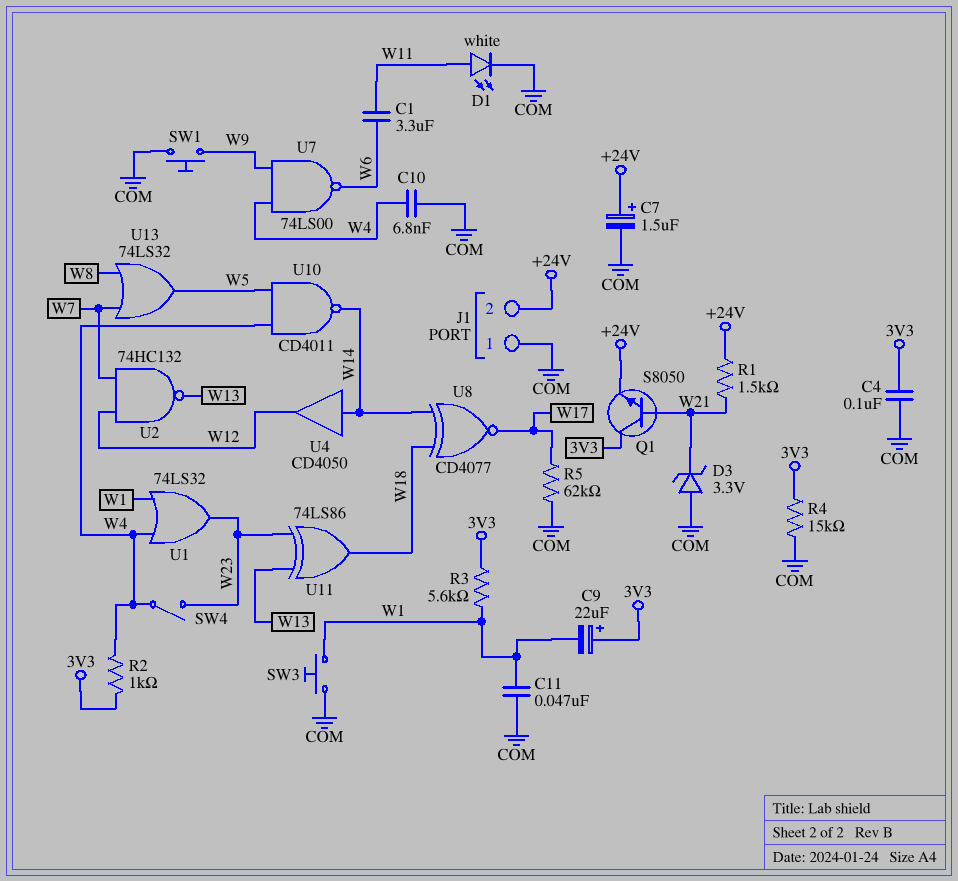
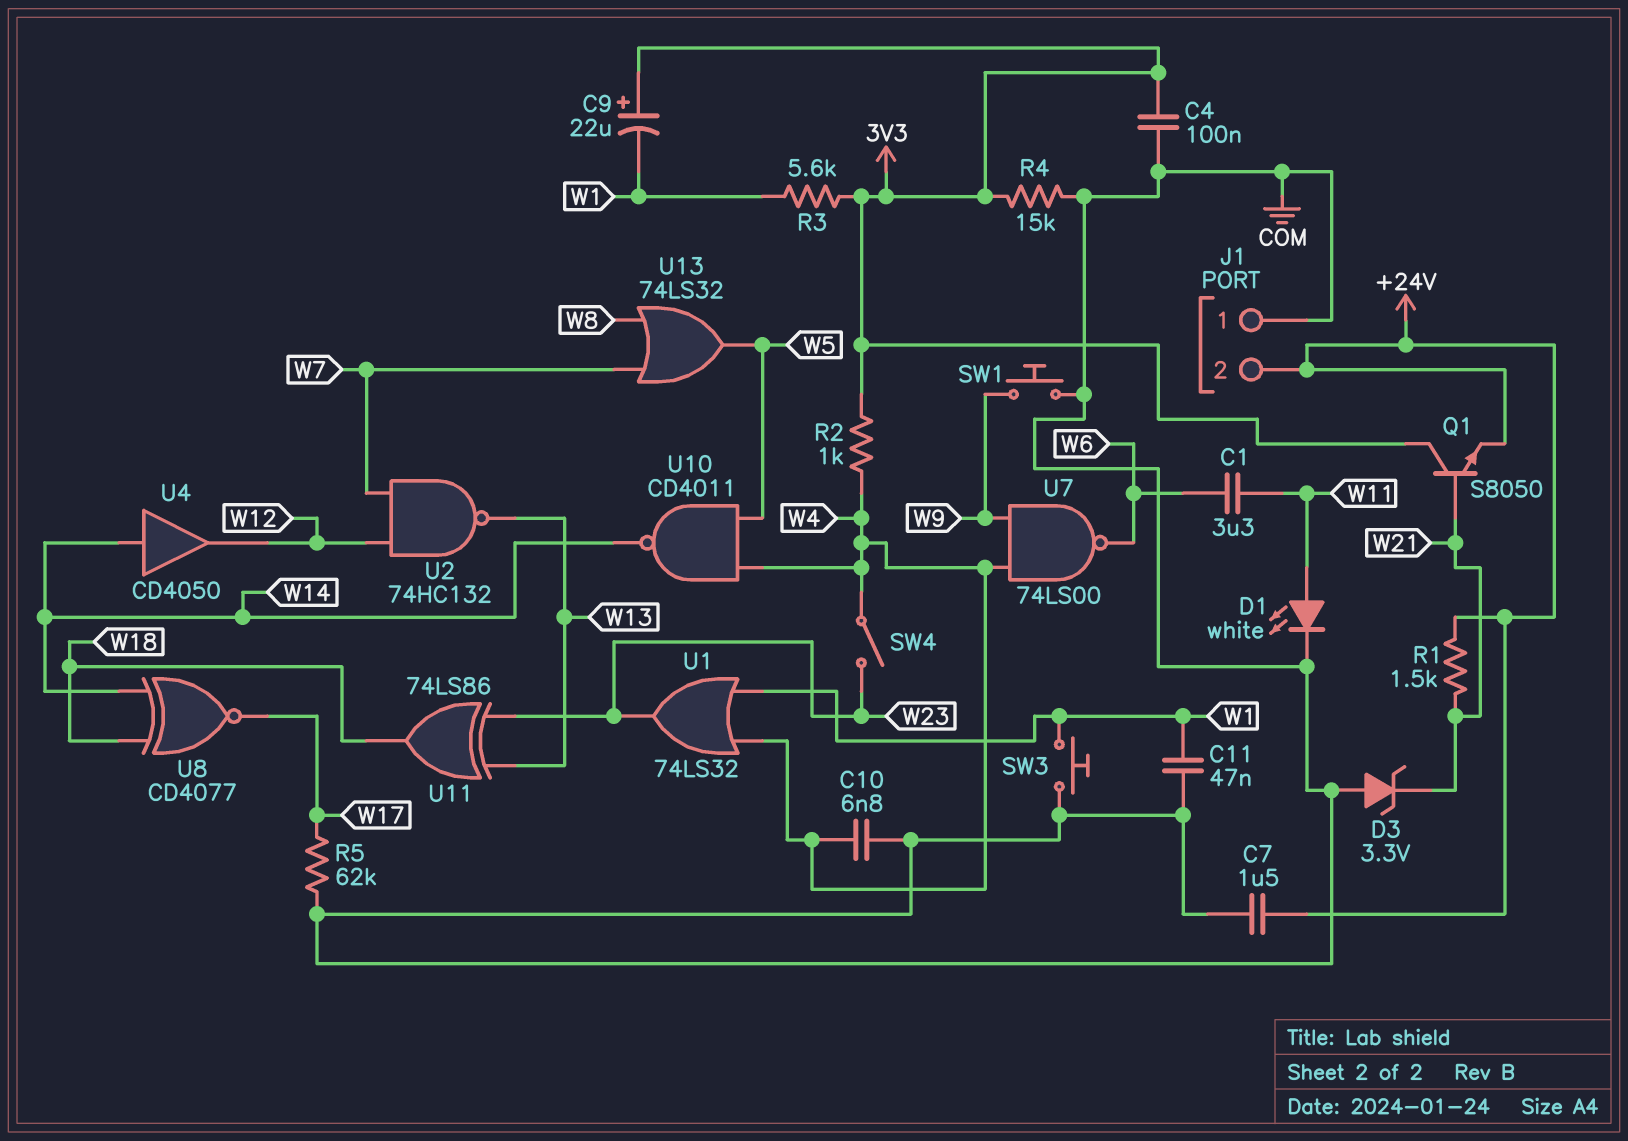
C7: 1.5uF (plus +24V, minus COM) -> 1.5uF (+24V, COM)

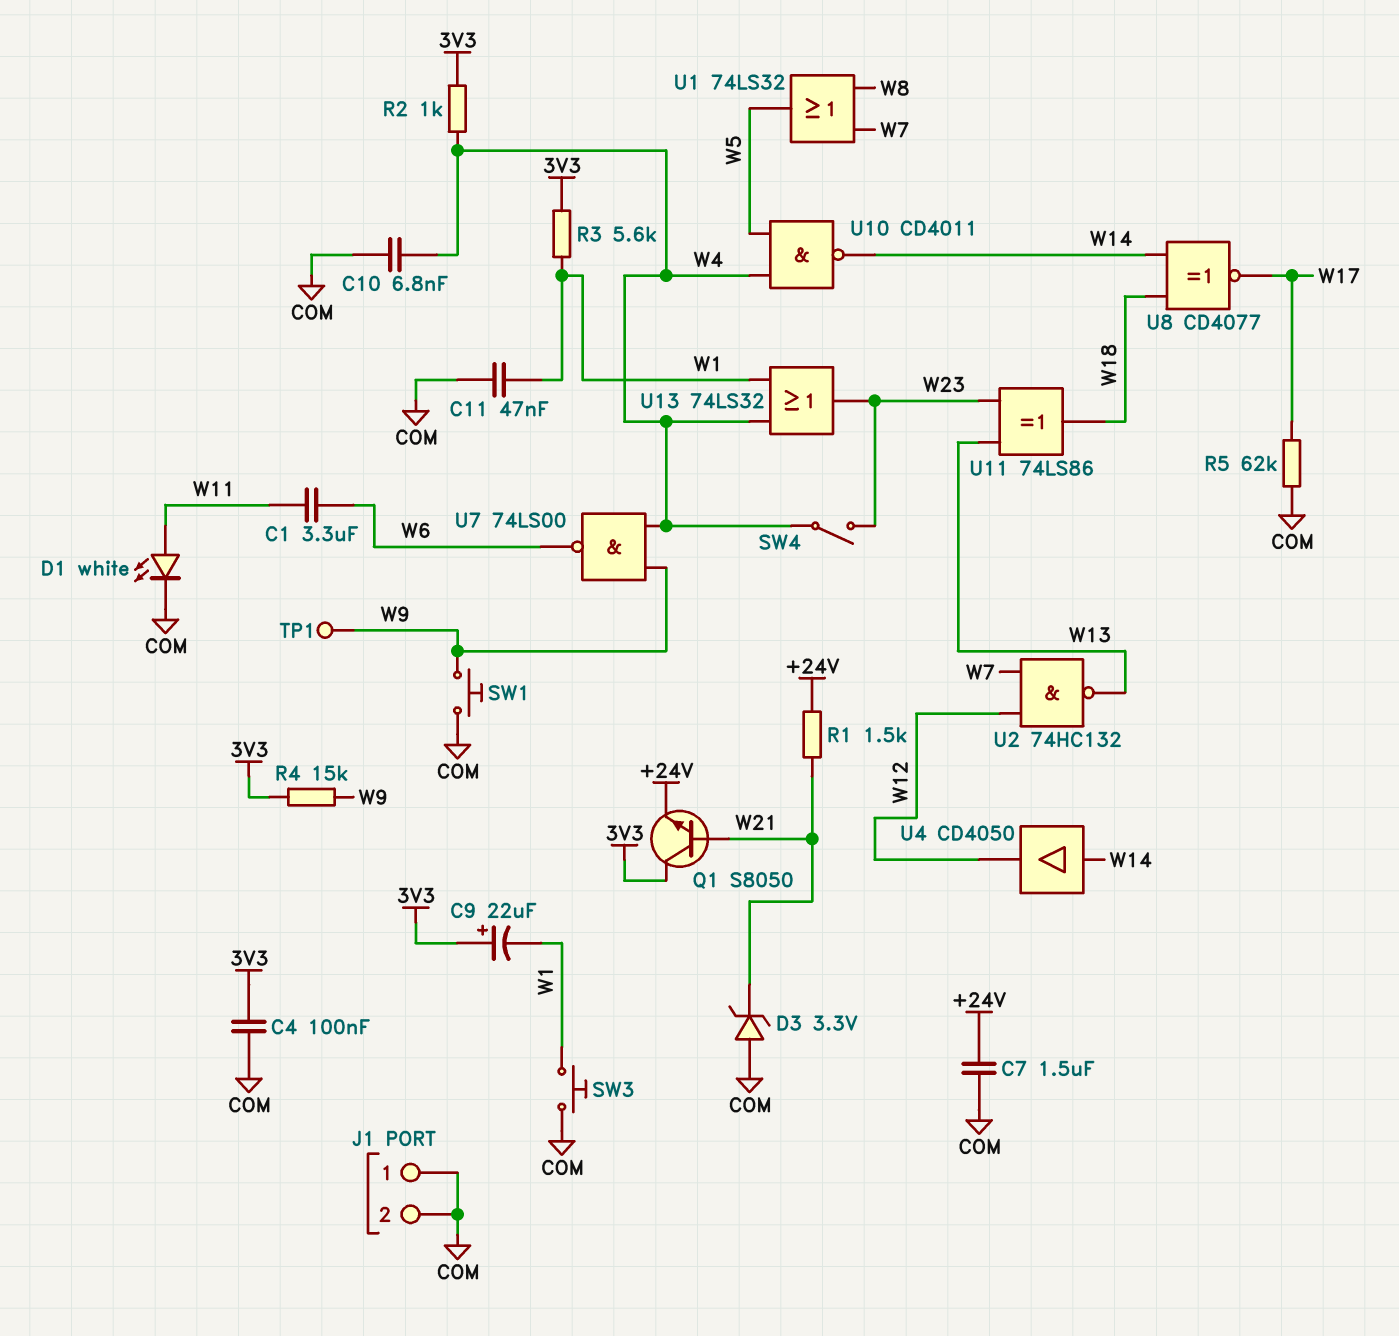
J1 pin 2: +24V -> COM
R4: 15k (3V3, COM) -> 15k (3V3, W9)
TP1: none -> test point (W9)
U1: OR 74LS32 (in W1, in W4, out W23) -> OR 74LS32 (in W7, in W8, out W5)
U13: OR 74LS32 (in W7, in W8, out W5) -> OR 74LS32 (in W1, in W4, out W23)

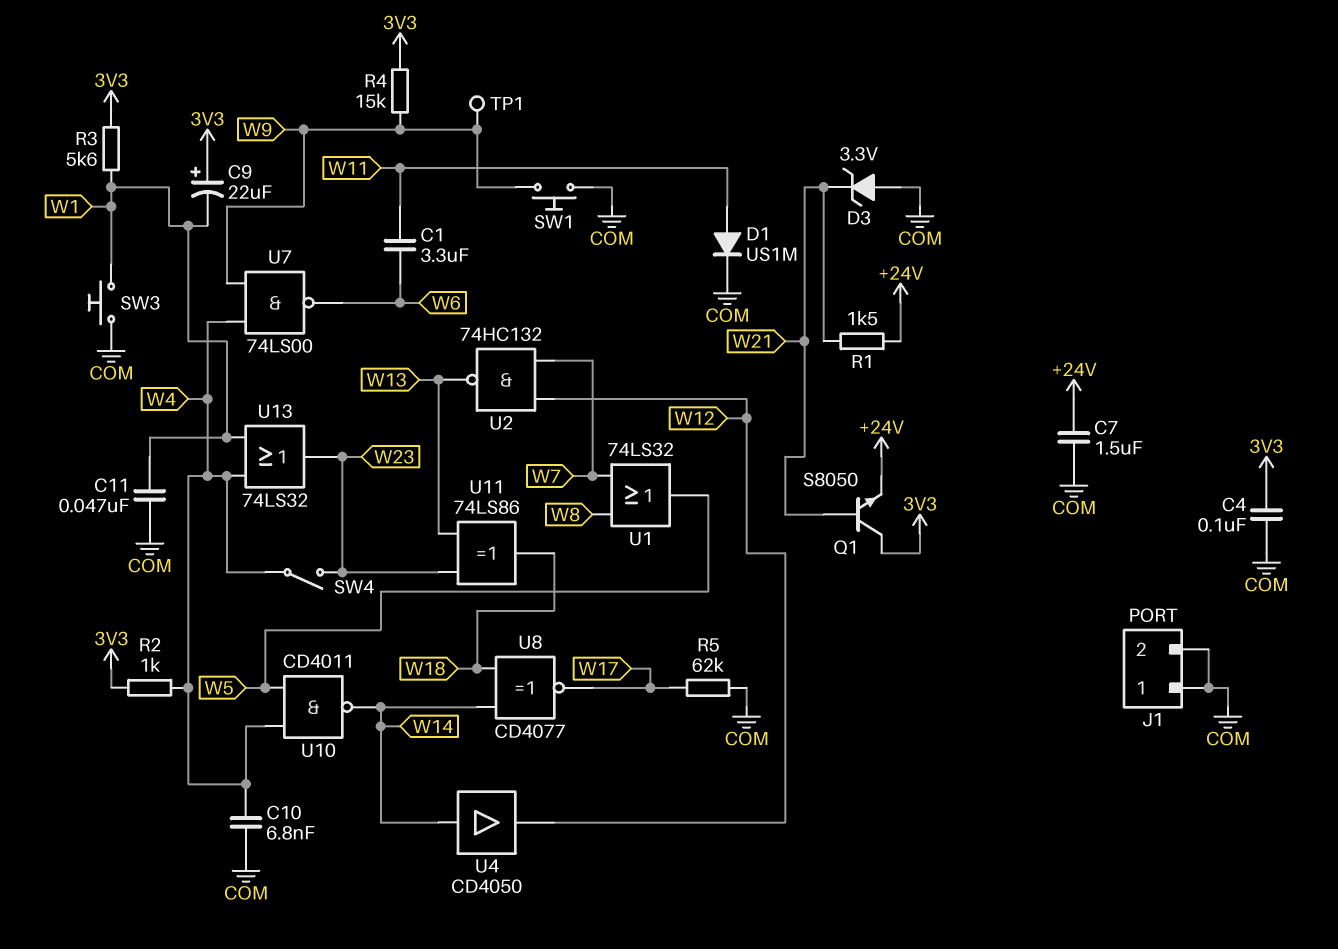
D1: LED white (A W11, K COM) -> diode US1M (A W11, K COM)

